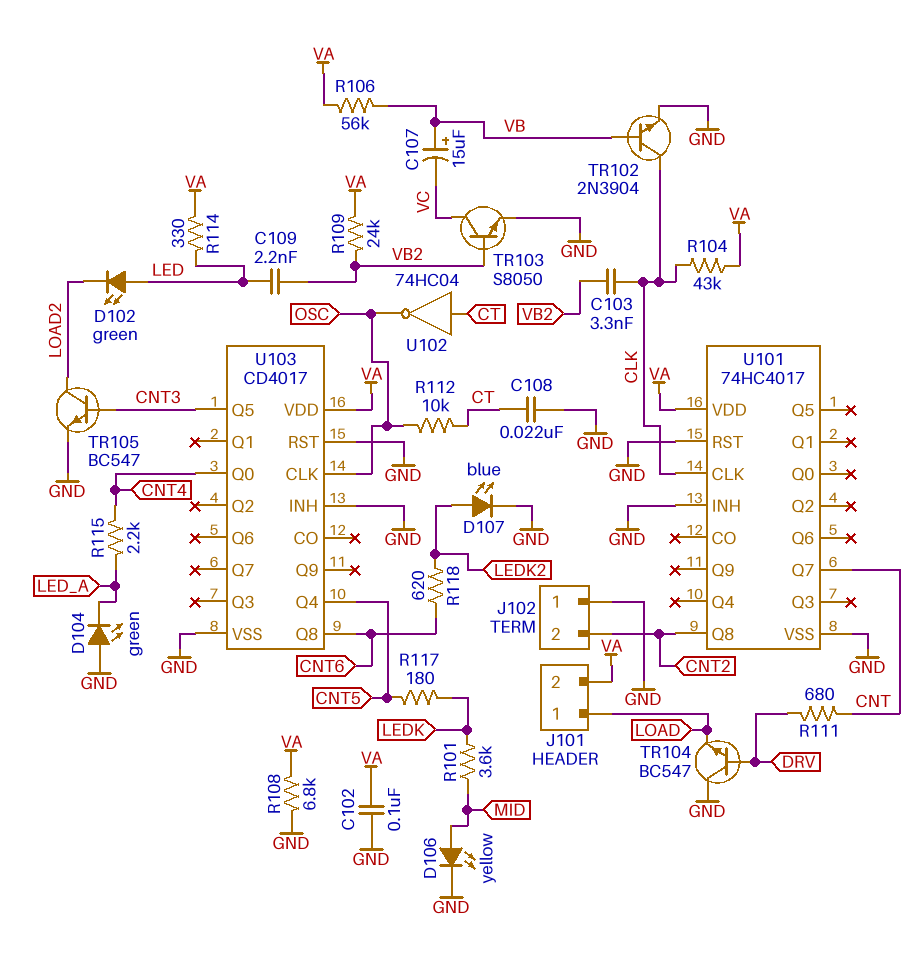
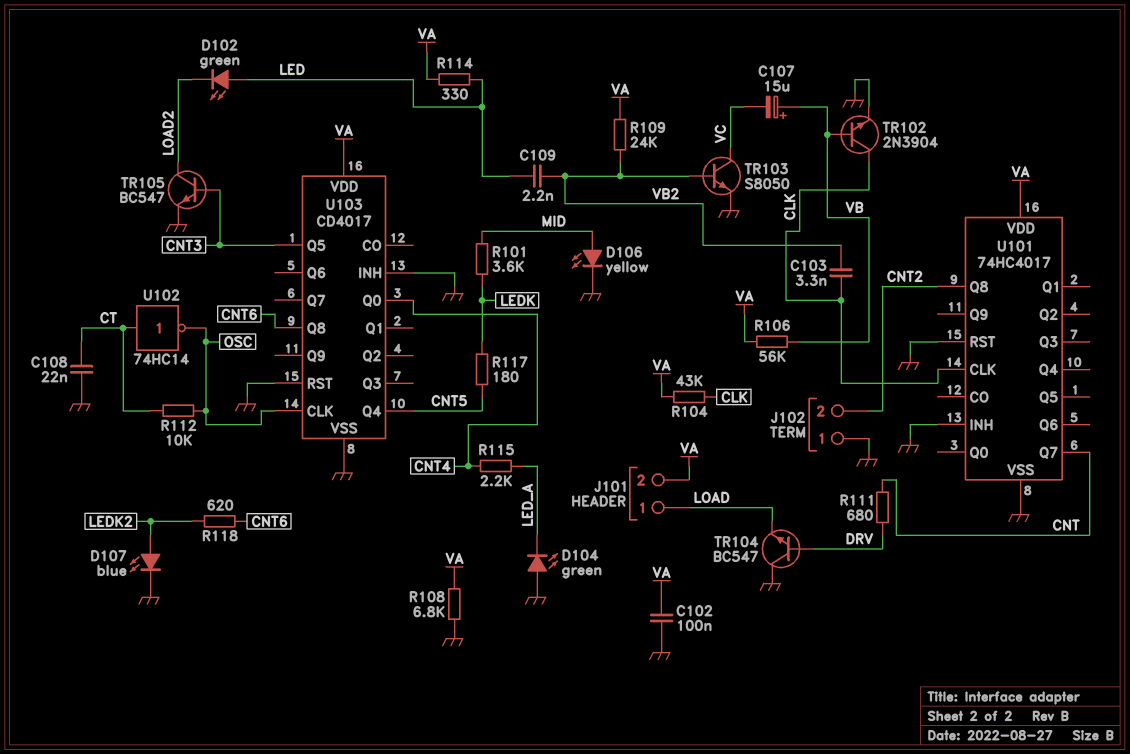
U102: NOT 74HC04 (in CT, out OSC) -> NOT 74HC14 (in CT, out OSC)

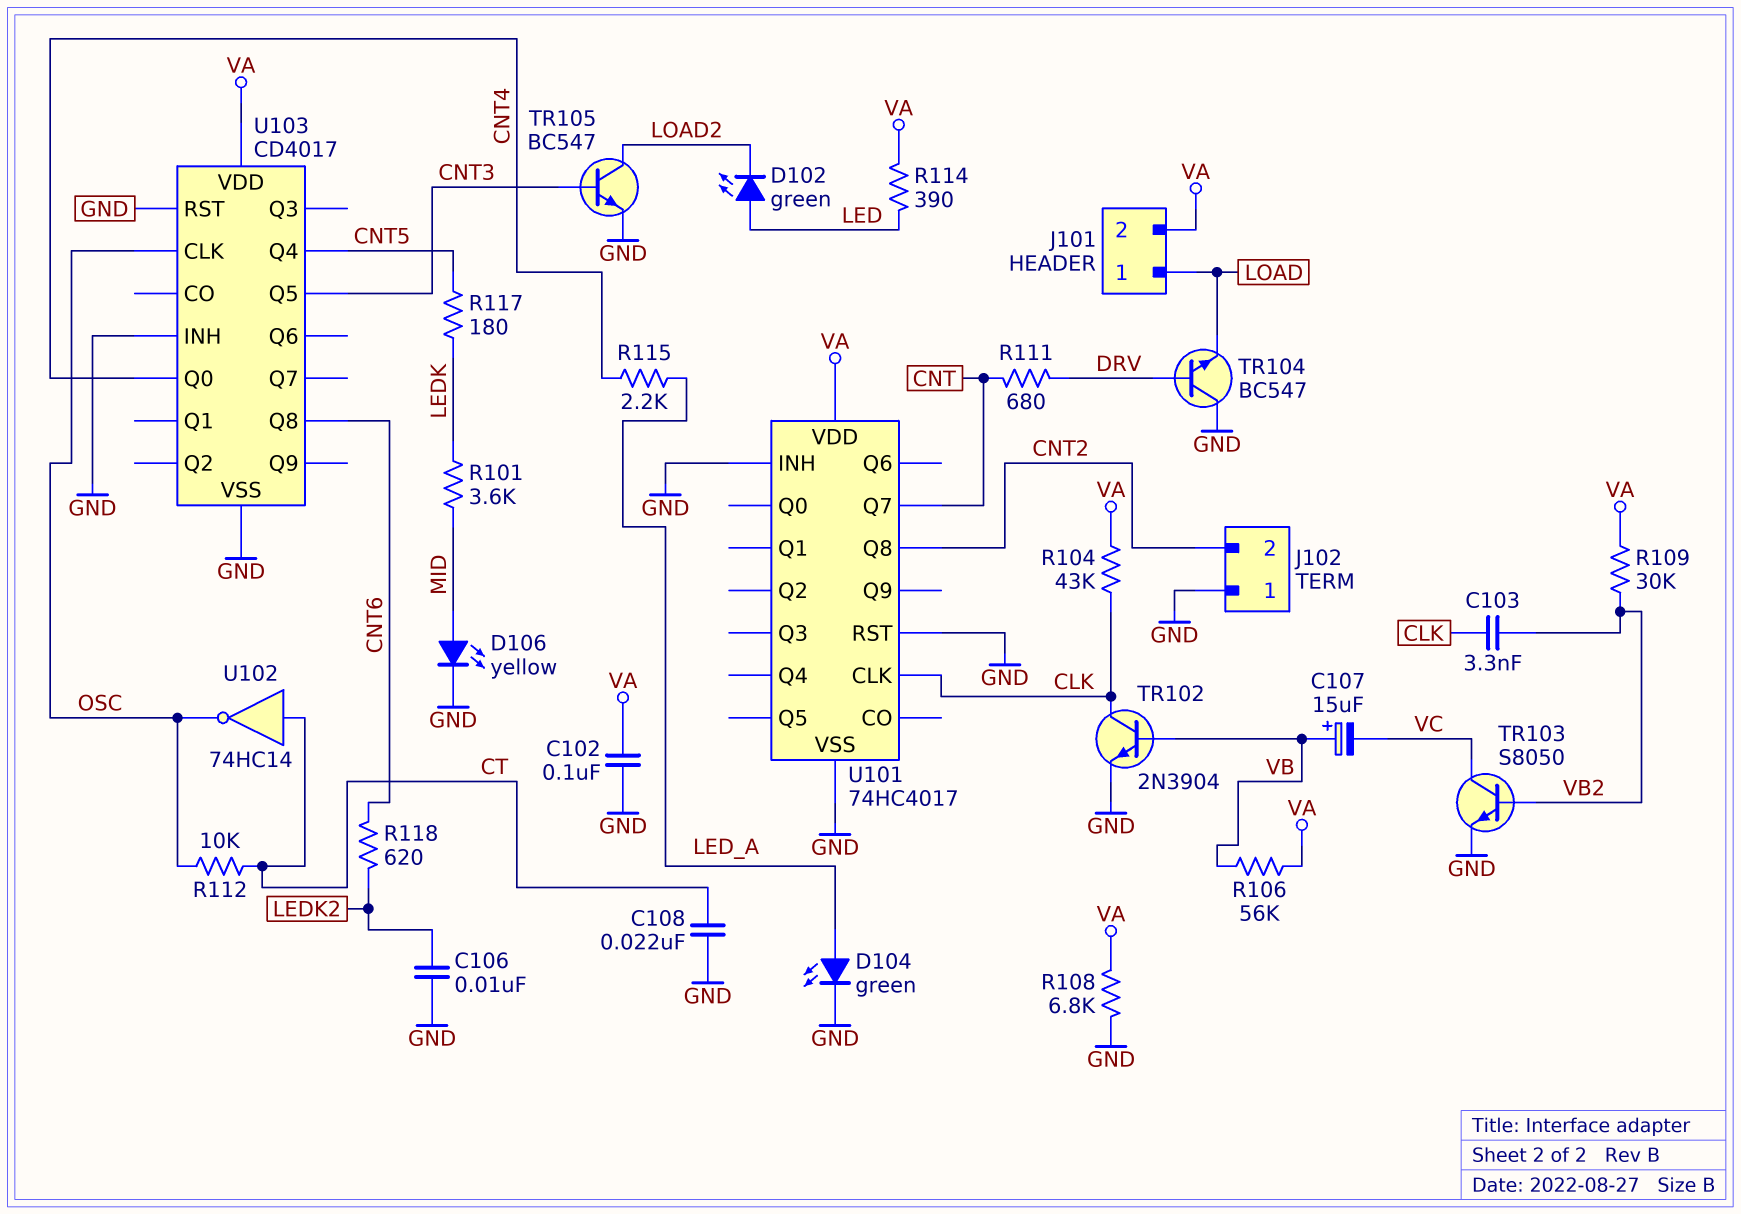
C106: none -> 10nF (GND, LEDK2)
C109: 2.2nF (LED, VB2) -> none
D104: LED green (A GND, K LED_A) -> LED green (A LED_A, K GND)
D107: LED blue (A LEDK2, K GND) -> none
R109: 24k (VA, VB2) -> 30k (VA, VB2)
R114: 330 (LED, VA) -> 390 (LED, VA)

